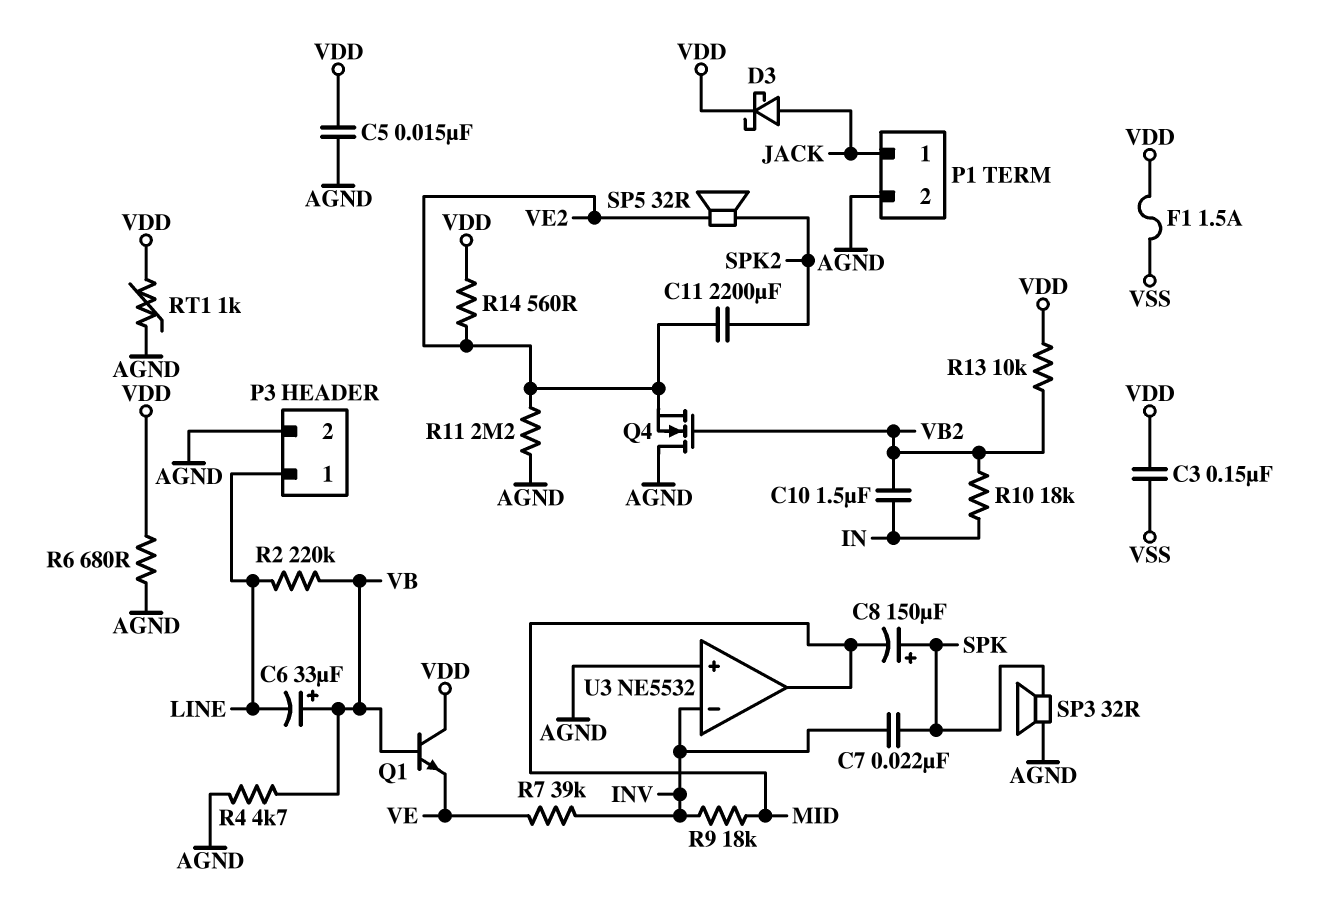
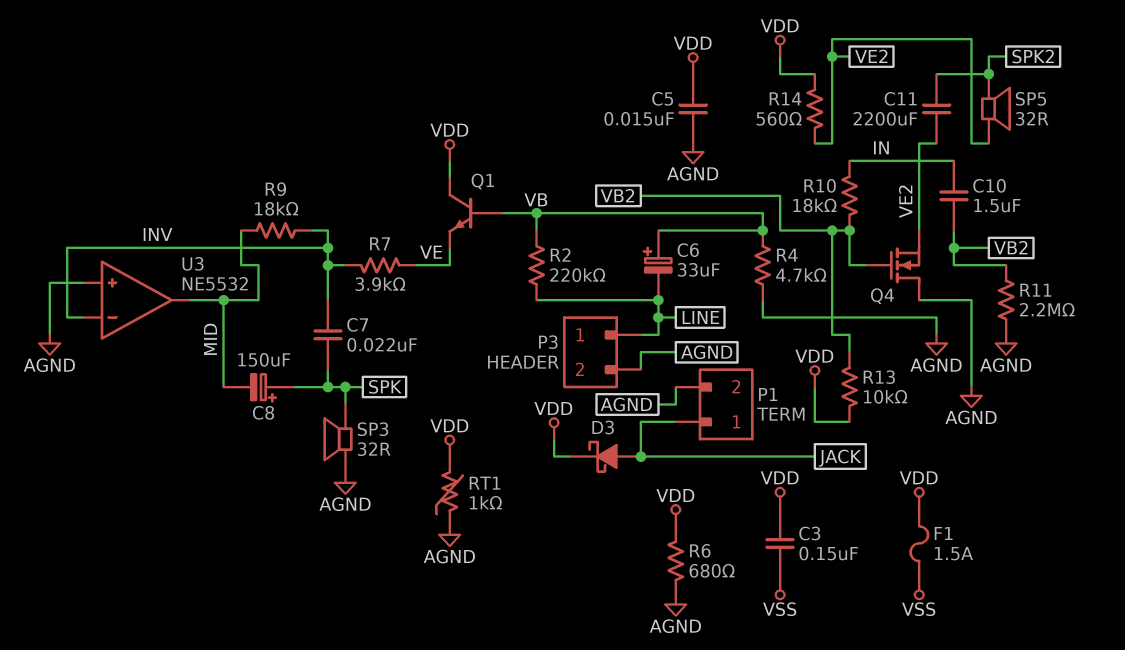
R7: 39k (INV, VE) -> 3.9k (INV, VE)
R11: 2.2M (AGND, VE2) -> 2.2M (AGND, VB2)

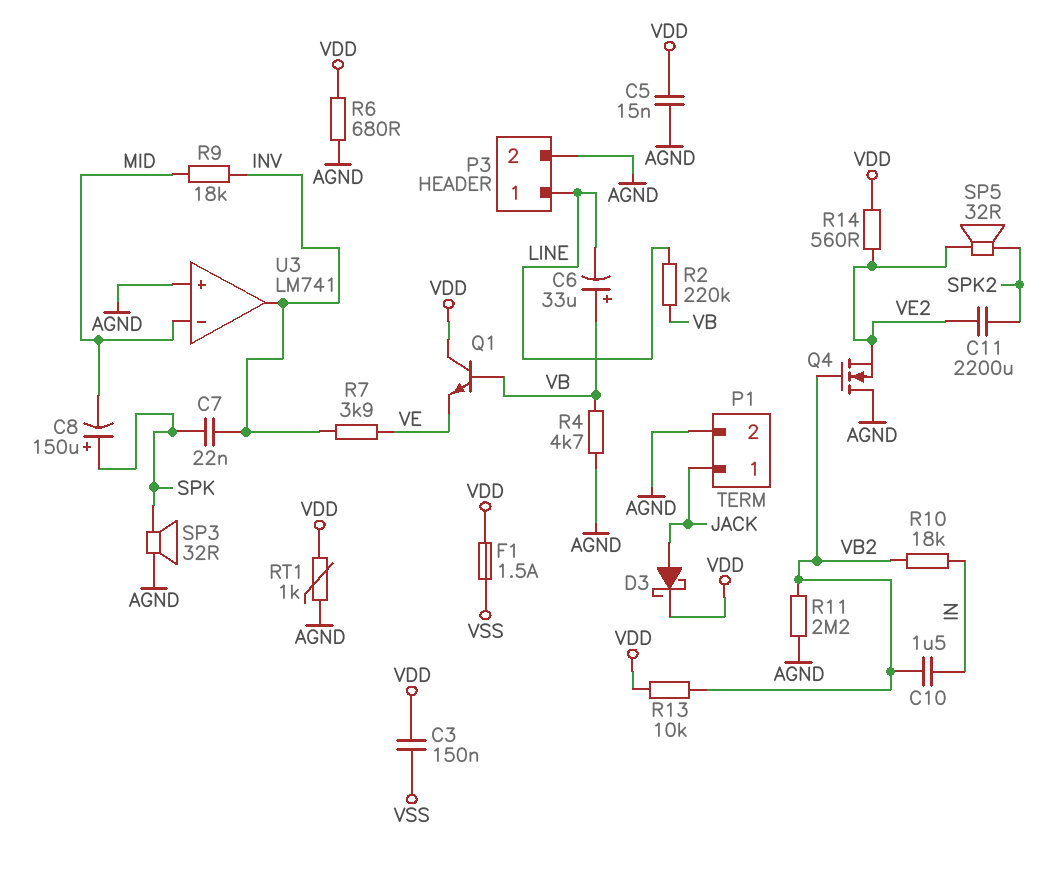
U3: NE5532 -> LM741
U3 pin in-: INV -> MID
U3 pin out: MID -> INV

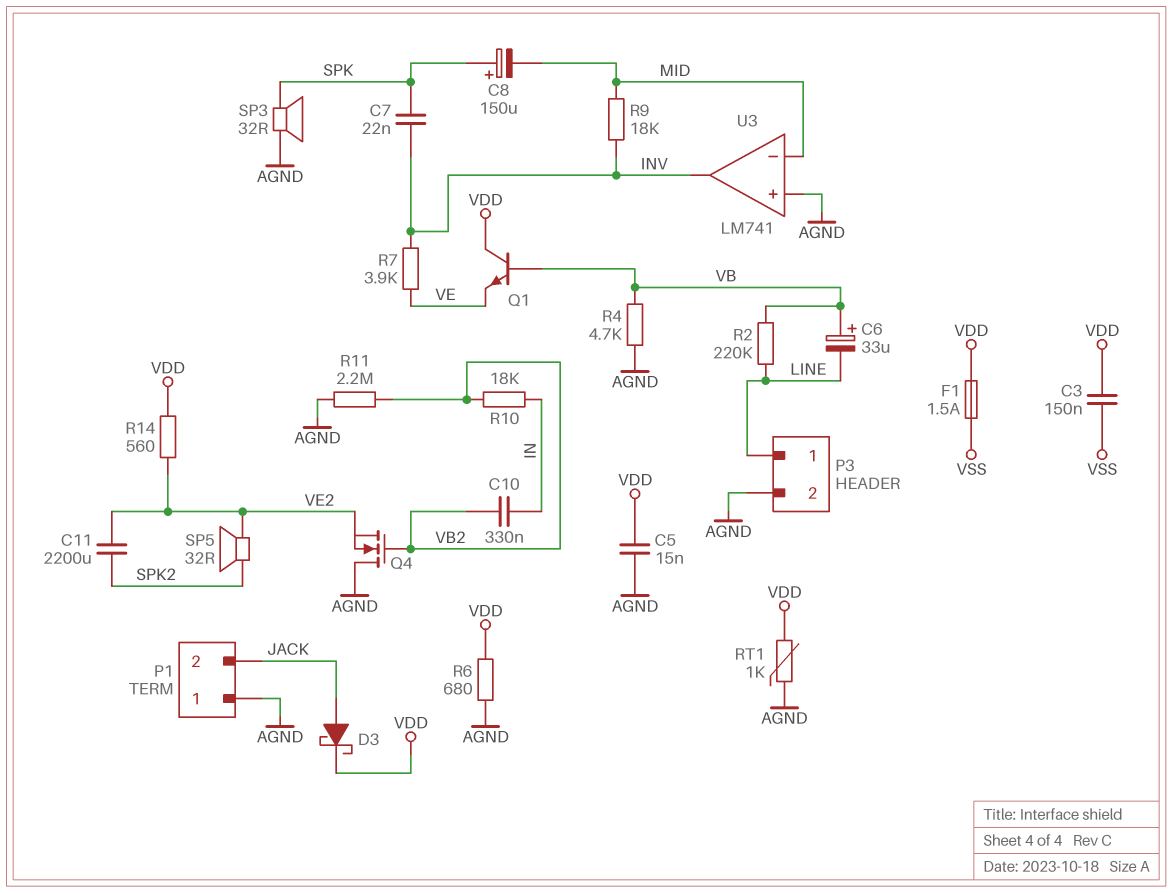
C10: 1.5uF (IN, VB2) -> 330nF (IN, VB2)
P1 pin 1: JACK -> AGND
P1 pin 2: AGND -> JACK
R13: 10k (VB2, VDD) -> none

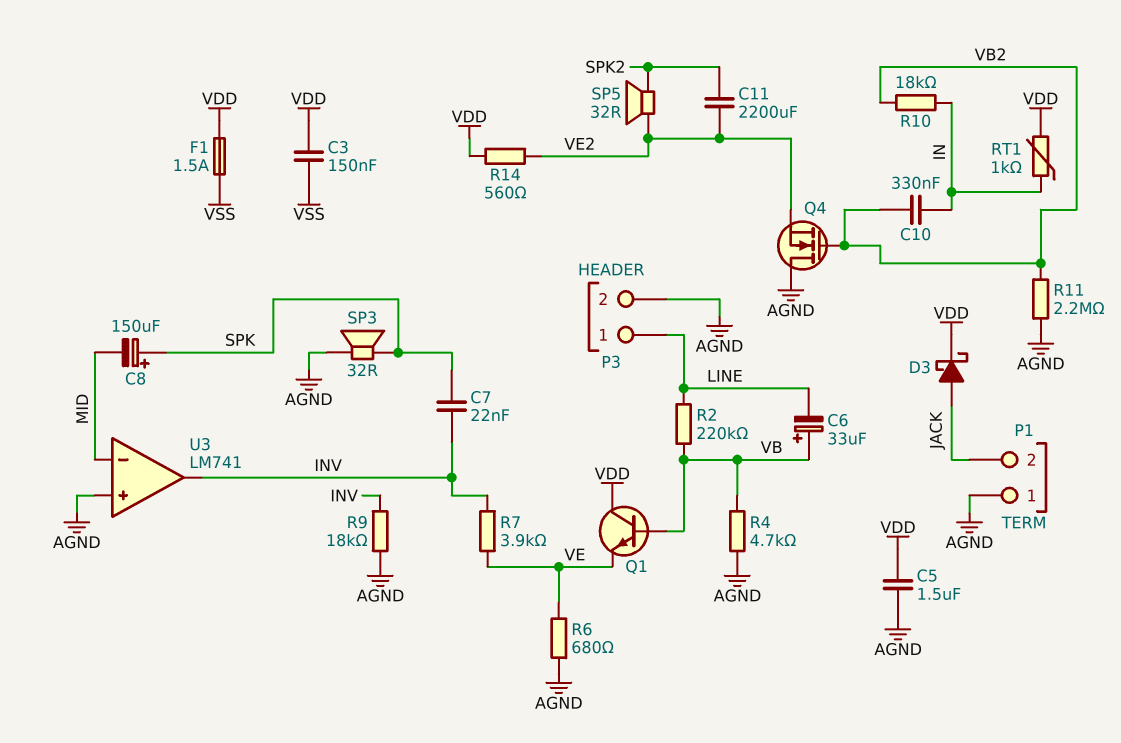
C5: 15nF (AGND, VDD) -> 1.5uF (AGND, VDD)
R6: 680 (AGND, VDD) -> 680 (AGND, VE)
R9: 18k (INV, MID) -> 18k (AGND, INV)
RT1: 1k (AGND, VDD) -> 1k (IN, VDD)

